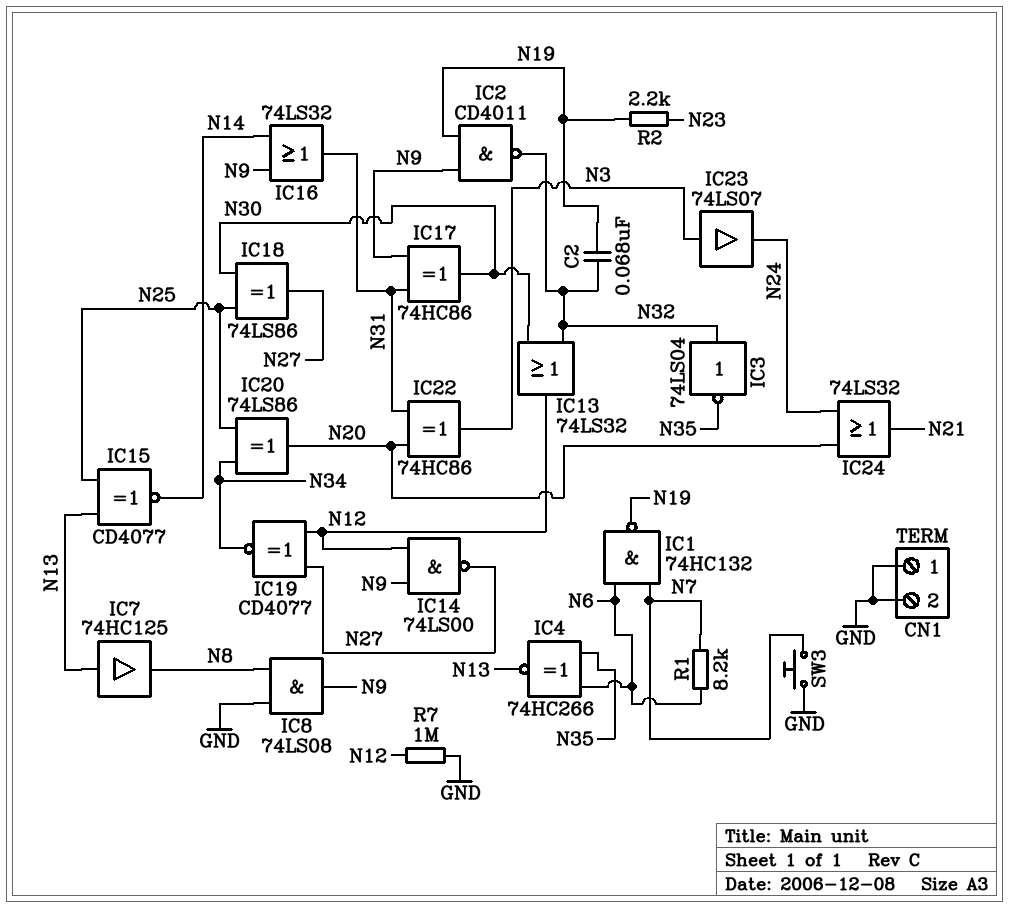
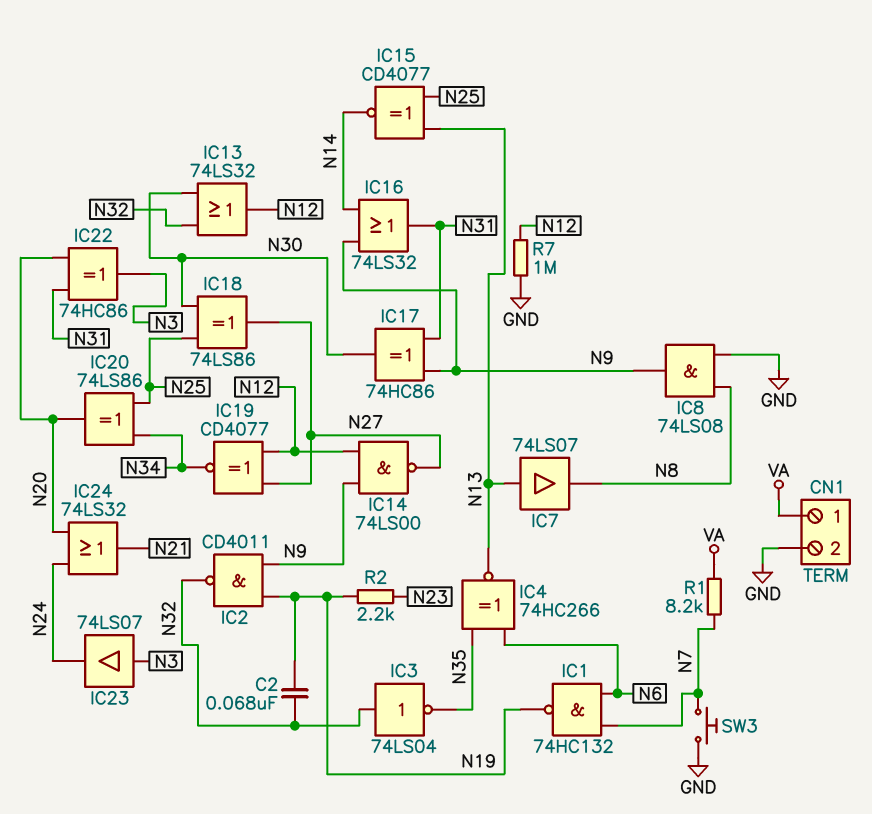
CN1 pin 1: GND -> VA
IC7: buffer 74HC125 (in N13, out N8) -> buffer 74LS07 (in N13, out N8)
R1: 8.2k (N6, N7) -> 8.2k (N7, VA)

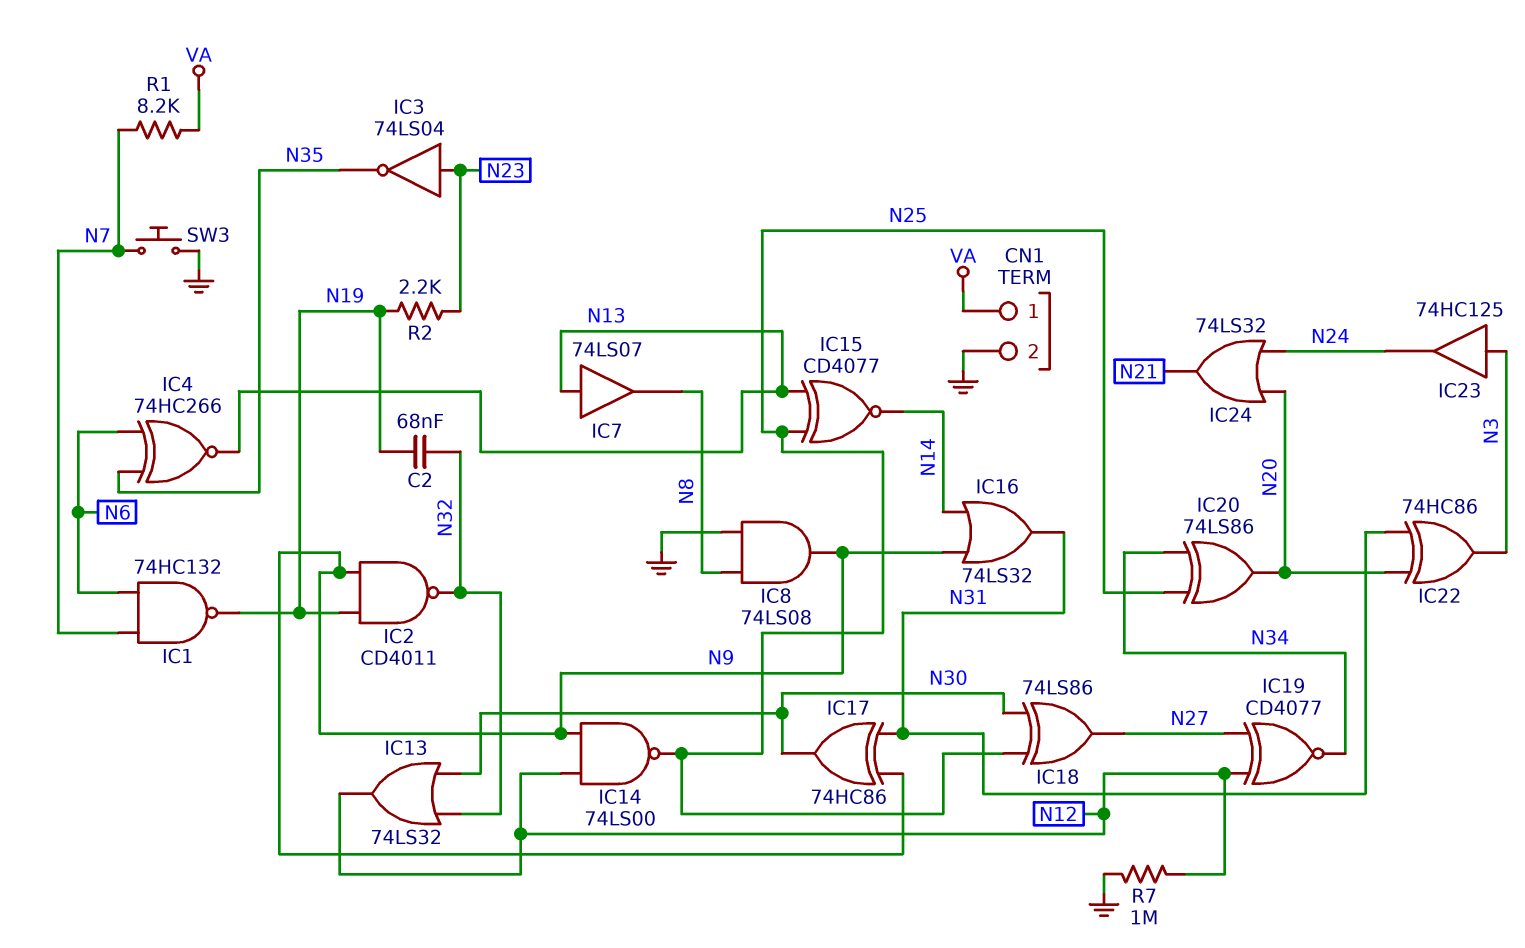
IC3: NOT 74LS04 (in N32, out N35) -> NOT 74LS04 (in N23, out N35)
IC14: NAND 74LS00 (in N9, in N12, out N27) -> NAND 74LS00 (in N9, in N12, out N25)
IC23: buffer 74LS07 (in N3, out N24) -> buffer 74HC125 (in N3, out N24)

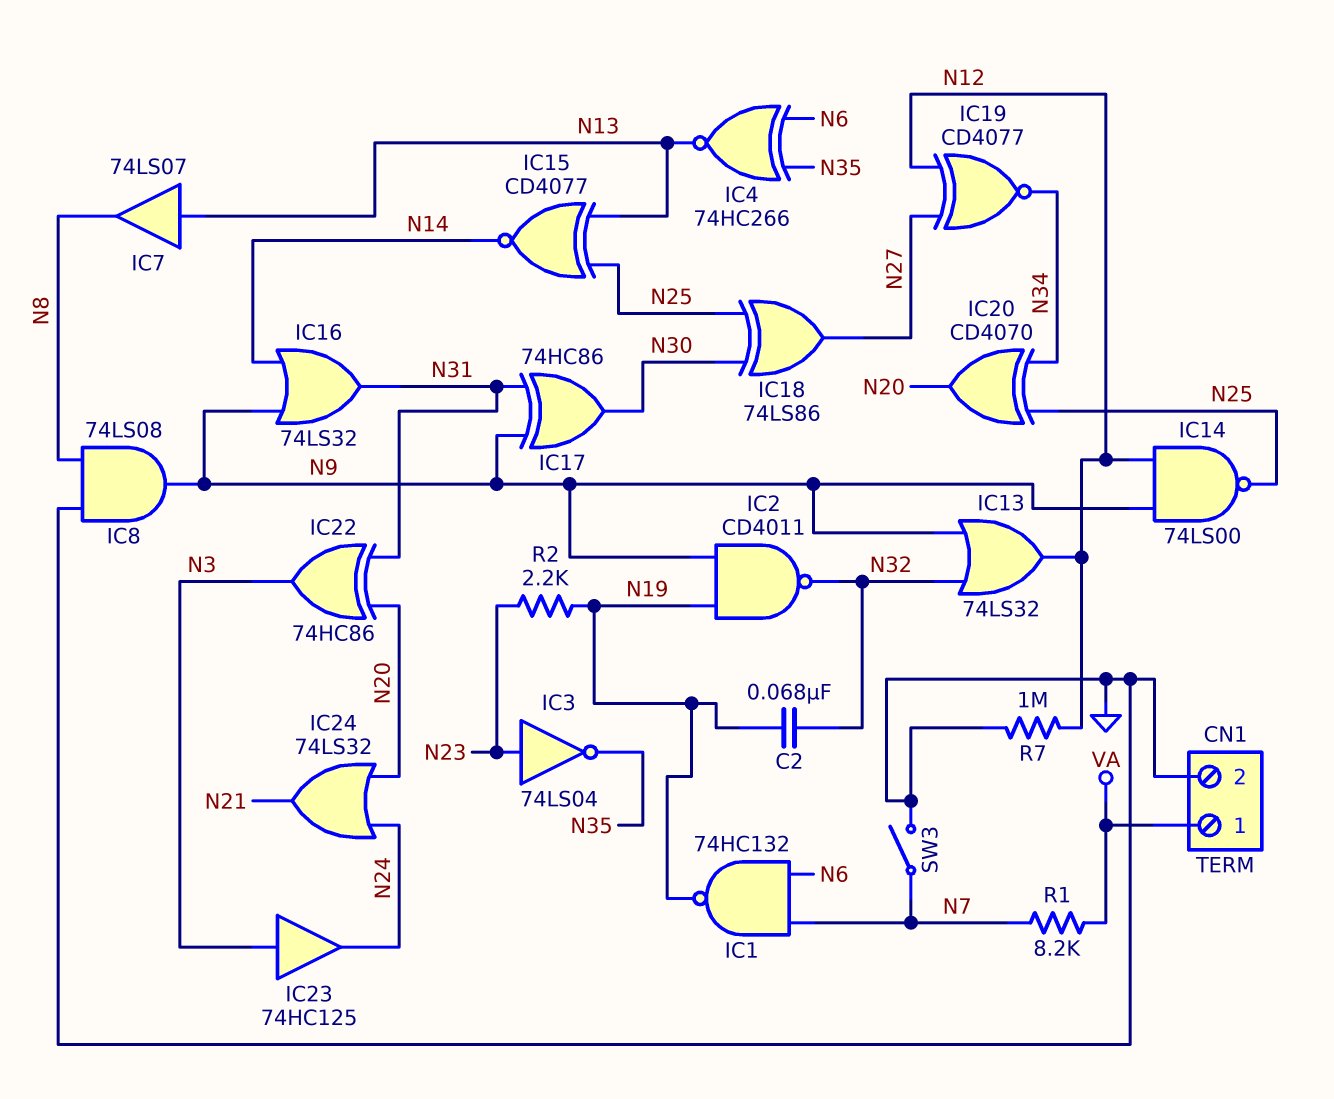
IC13: OR 74LS32 (in N30, in N32, out N12) -> OR 74LS32 (in N9, in N32, out N12)
IC20: XOR 74LS86 (in N25, in N34, out N20) -> XOR CD4070 (in N25, in N34, out N20)
SW3: button (GND, N7) -> switch (GND, N7)

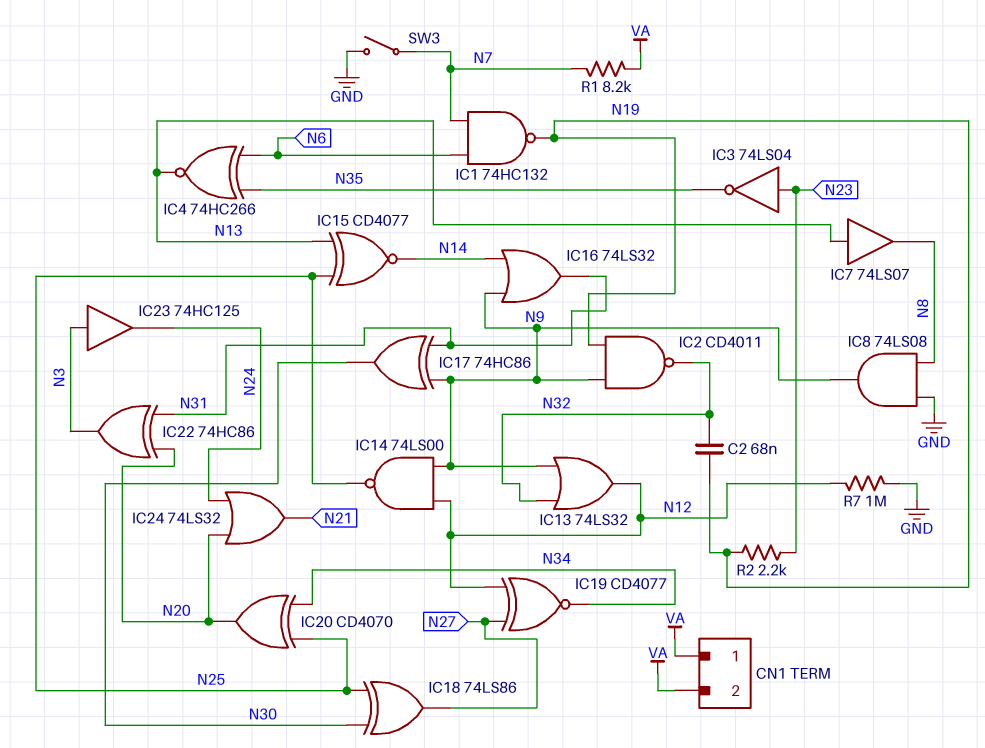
CN1 pin 2: GND -> VA

